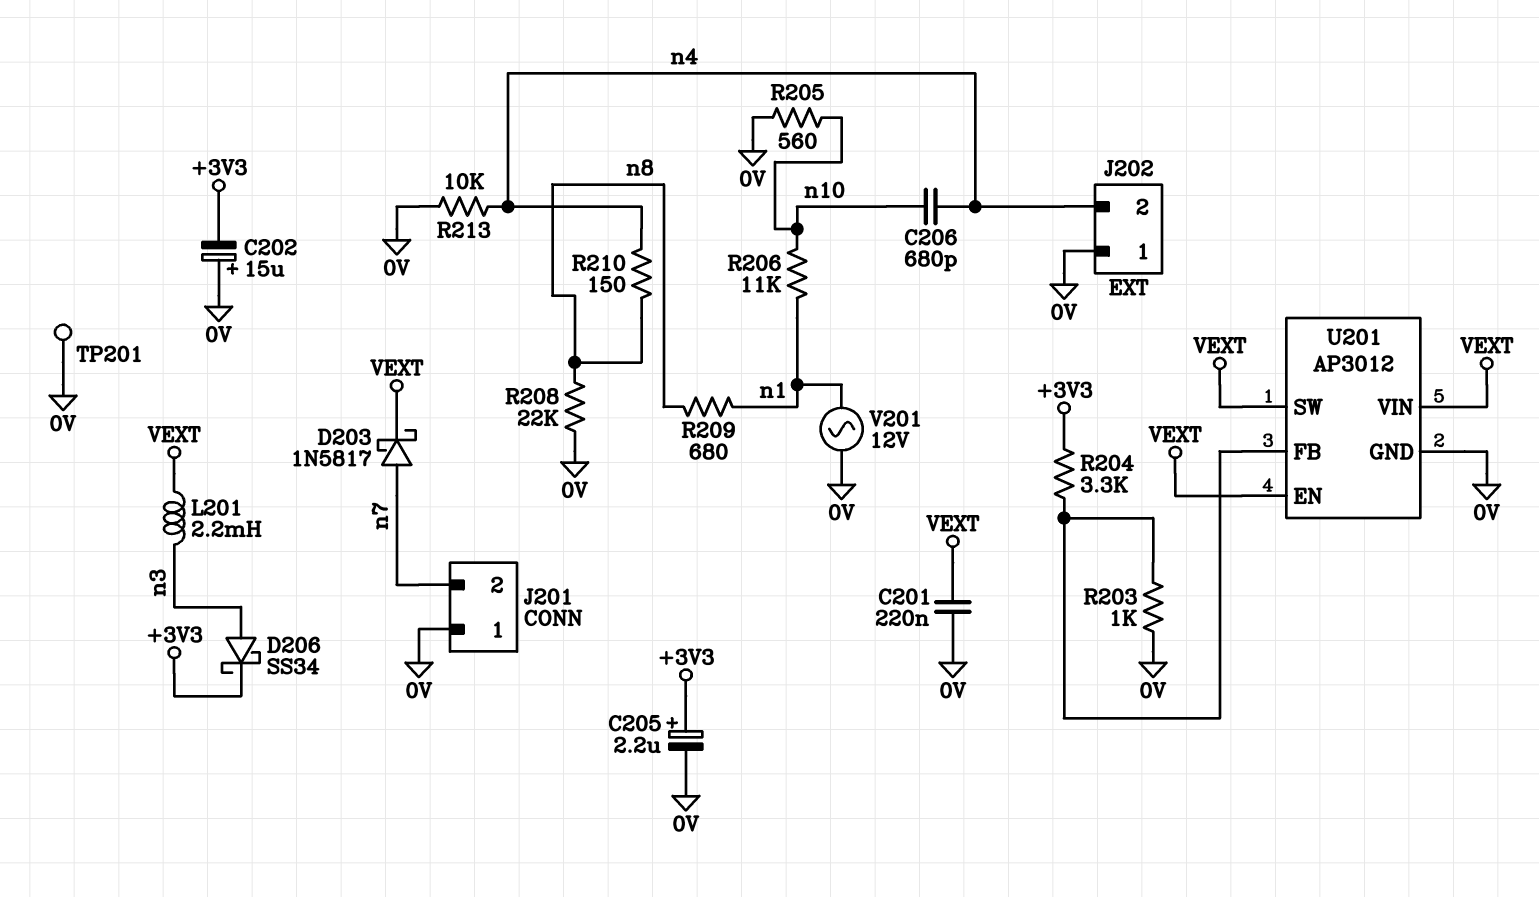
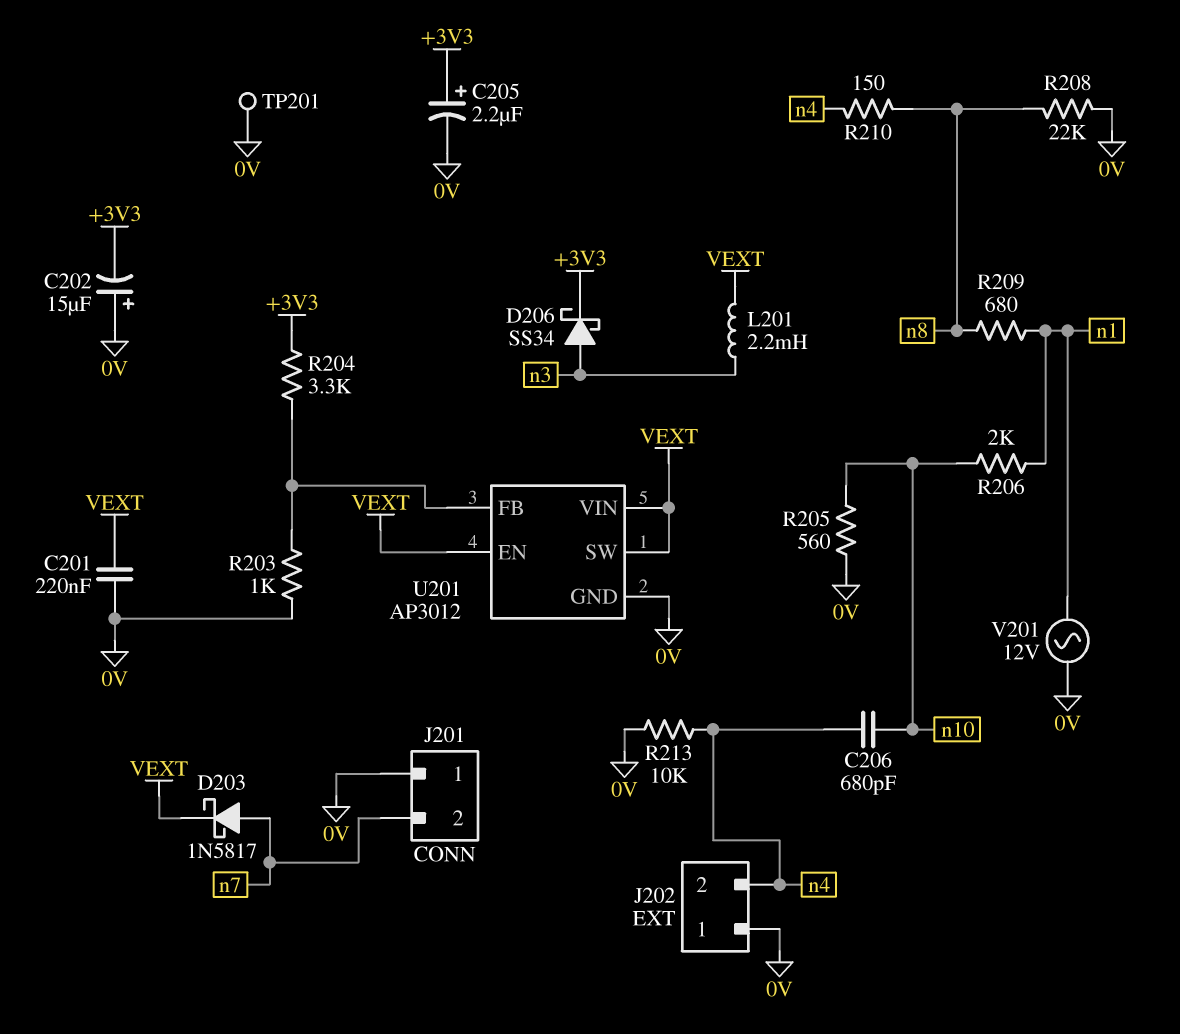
R206: 11k (n1, n10) -> 2k (n1, n10)

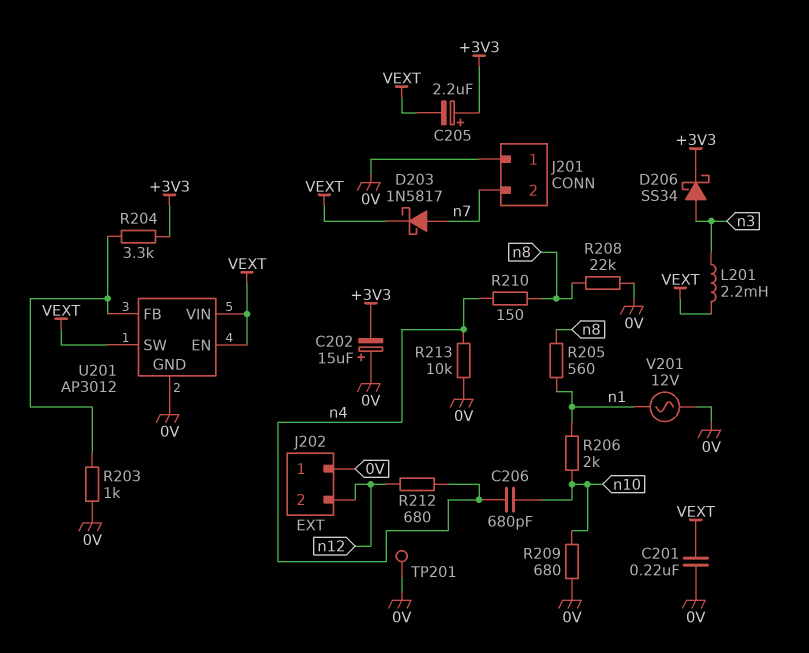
C205: 2.2uF (plus +3V3, minus 0V) -> 2.2uF (plus +3V3, minus VEXT)
J202 pin 2: n4 -> n12
R205: 560 (0V, n10) -> 560 (n1, n8)
R209: 680 (n1, n8) -> 680 (0V, n10)
R212: none -> 680 (n4, n12)

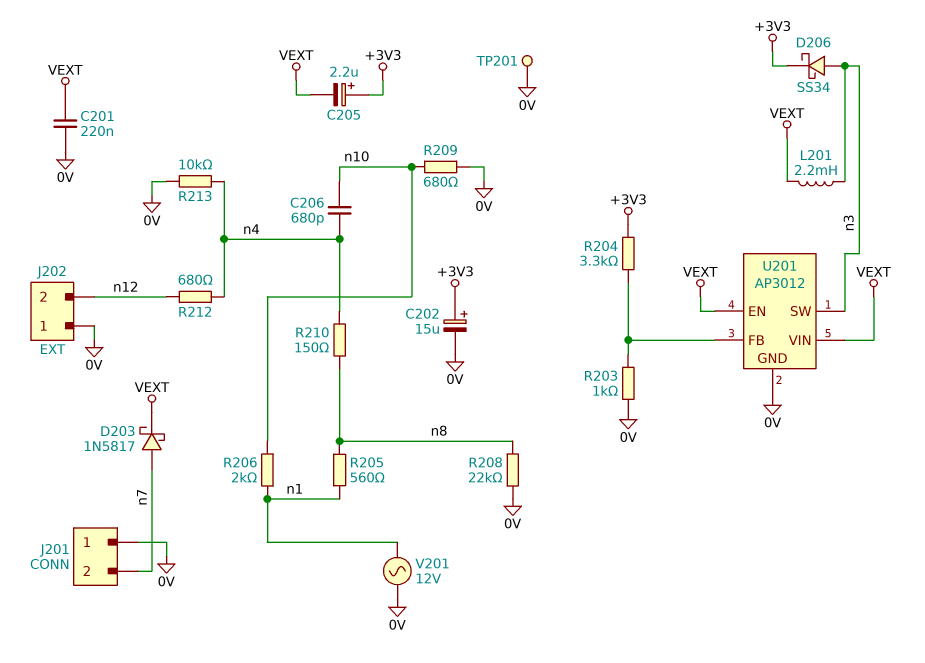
C202: 15uF (plus 0V, minus +3V3) -> 15uF (plus +3V3, minus 0V)
U201 pin SW: VEXT -> n3

